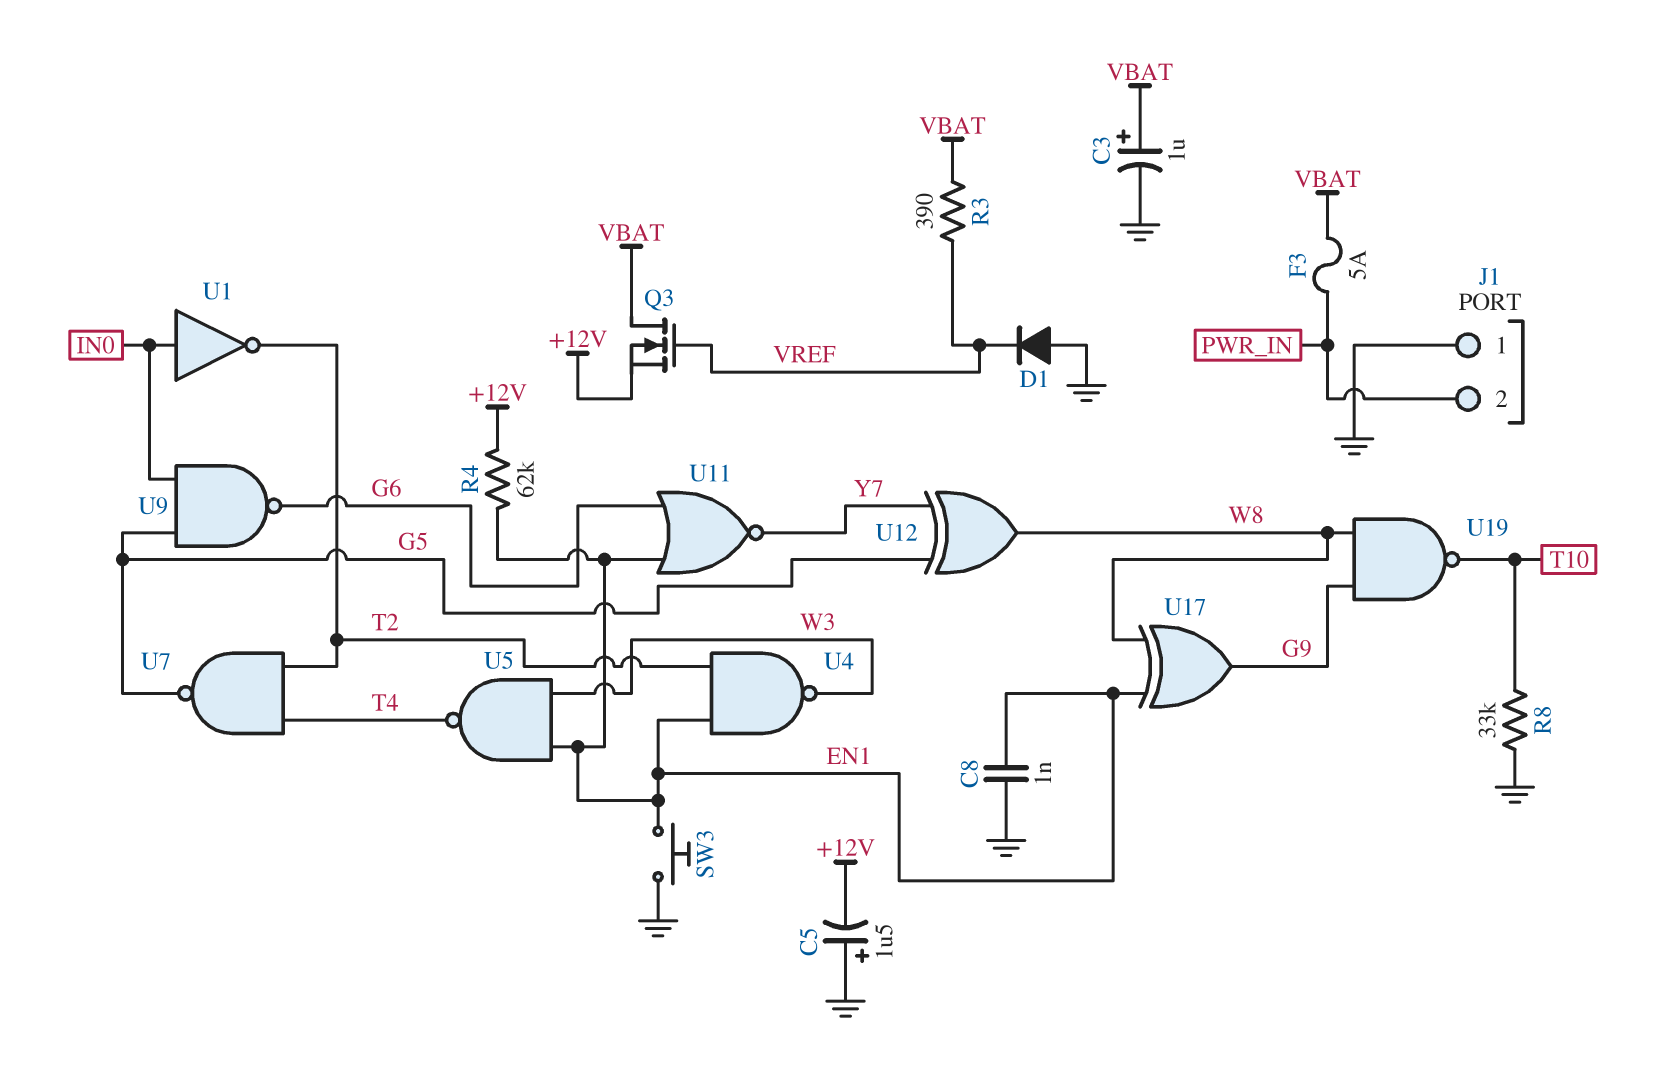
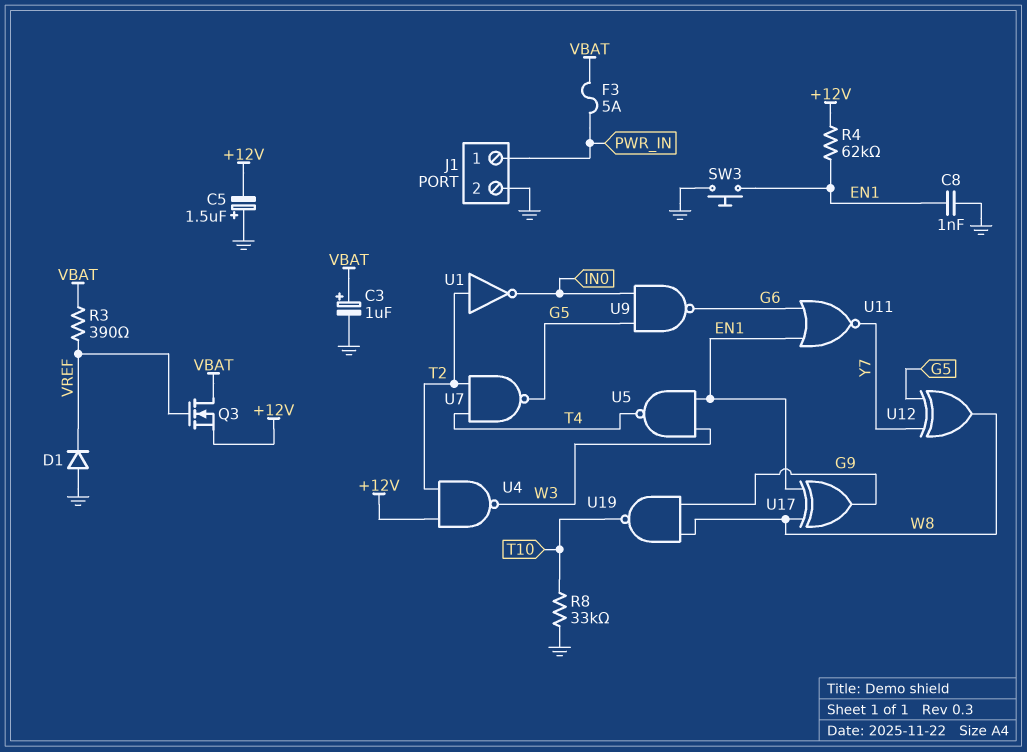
J1 pin 1: GND -> PWR_IN
J1 pin 2: PWR_IN -> GND
U1: NOT (in IN0, out T2) -> NOT (in T2, out IN0)
U4: NAND (in EN1, in T2, out W3) -> NAND (in +12V, in T2, out W3)

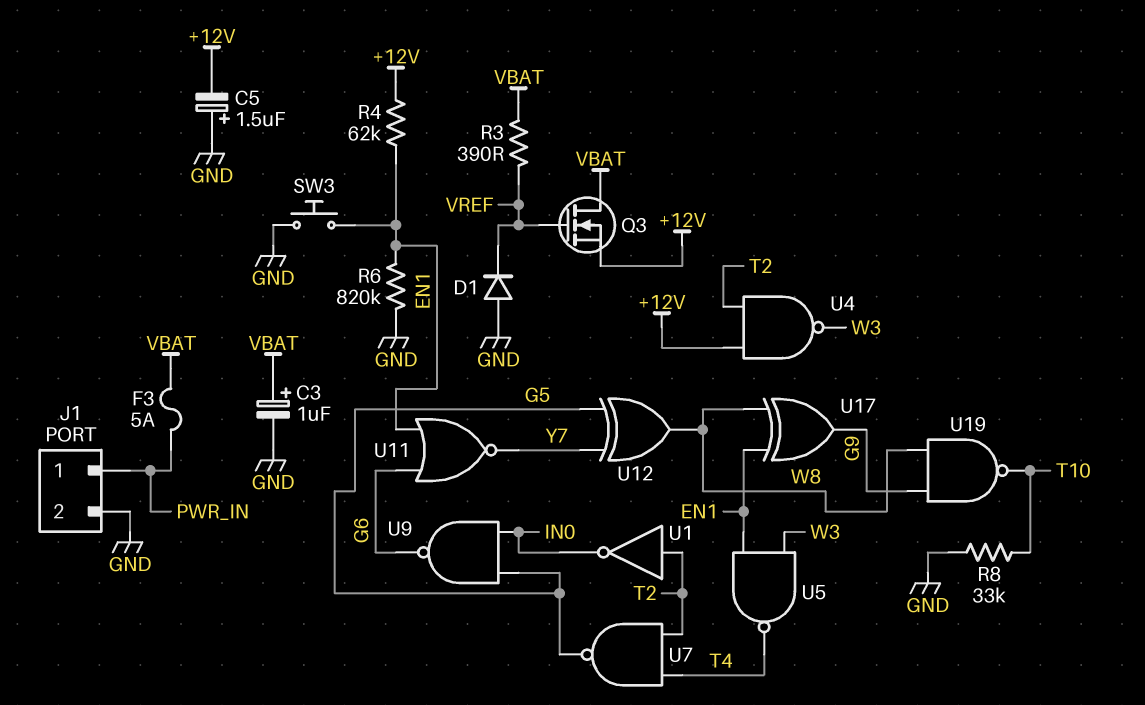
C8: 1nF (EN1, GND) -> none
R6: none -> 820k (EN1, GND)

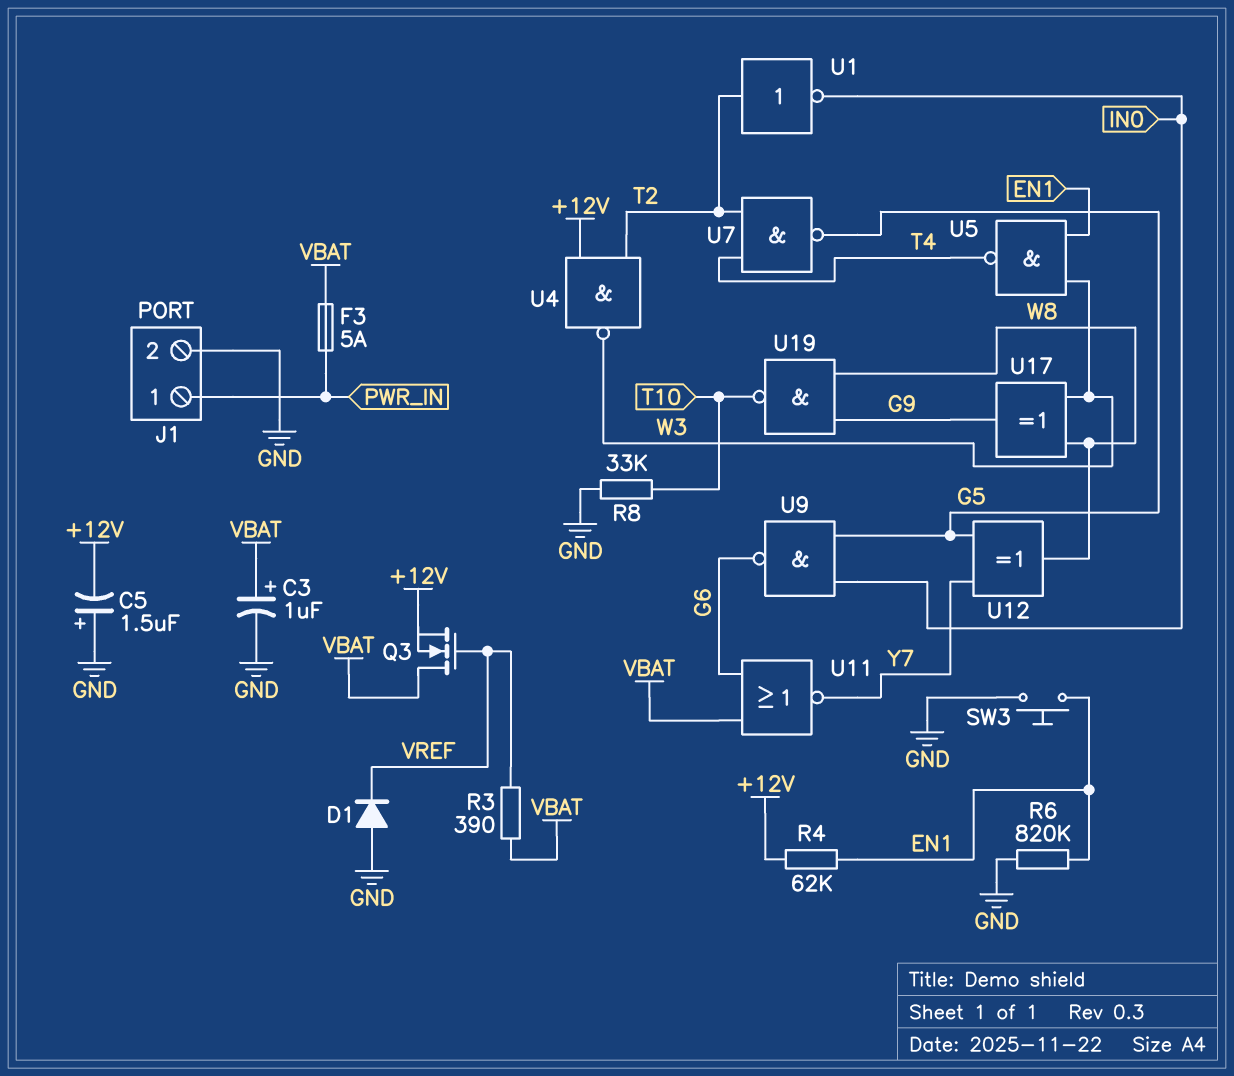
U11: NOR (in EN1, in G6, out Y7) -> NOR (in G6, in VBAT, out Y7)
U17: XOR (in EN1, in W8, out G9) -> XOR (in W3, in W8, out G9)

